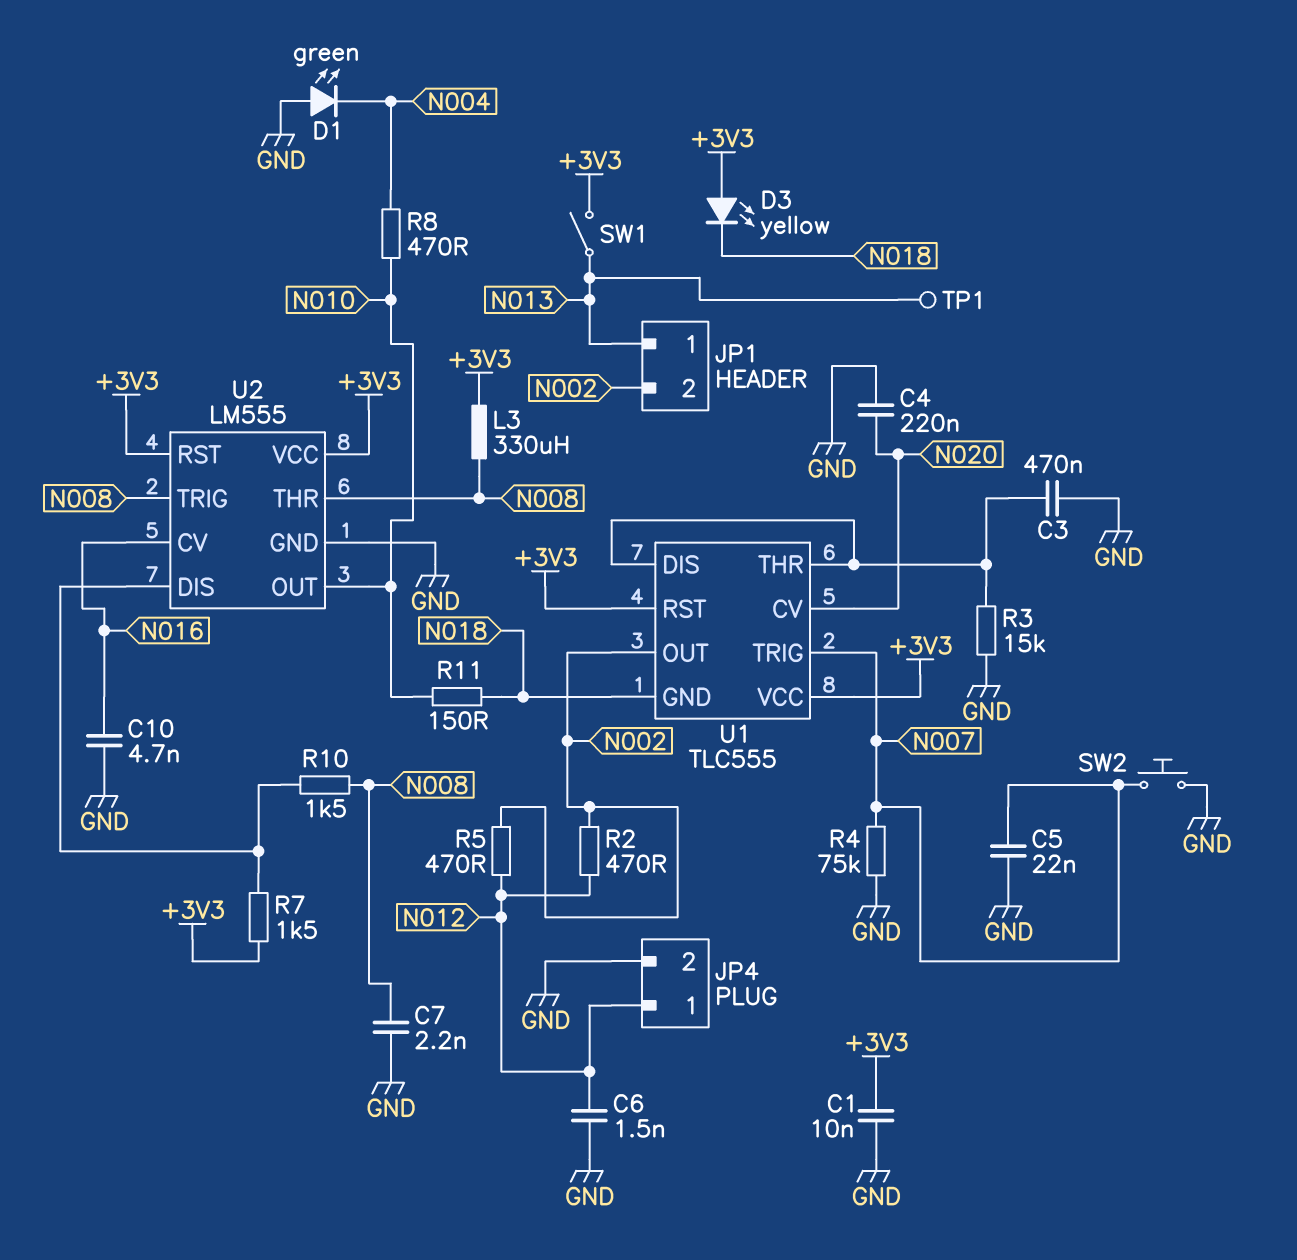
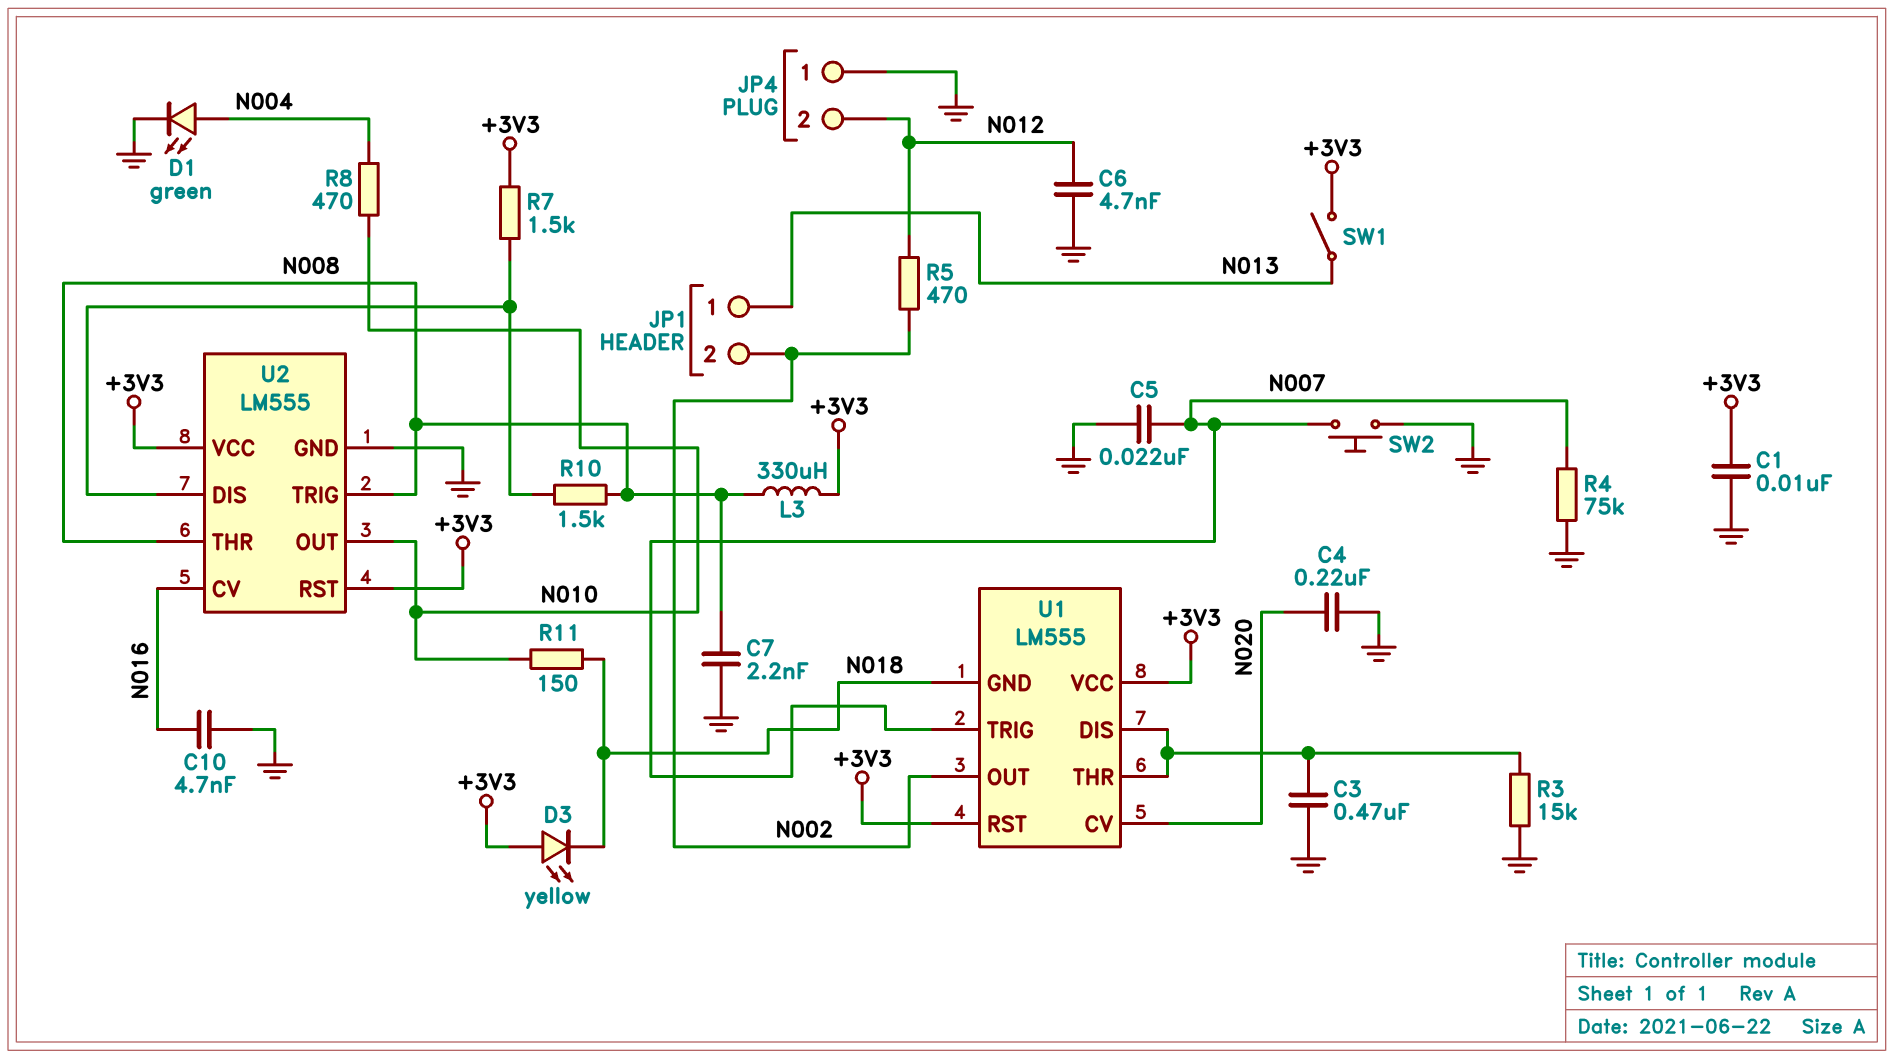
C6: 1.5nF (GND, N012) -> 4.7nF (GND, N012)
D1: LED green (A GND, K N004) -> LED green (A N004, K GND)
JP4 pin 1: N012 -> GND
JP4 pin 2: GND -> N012
R2: 470 (N002, N012) -> none
TP1: test point (N013) -> none
U1: TLC555 -> LM555

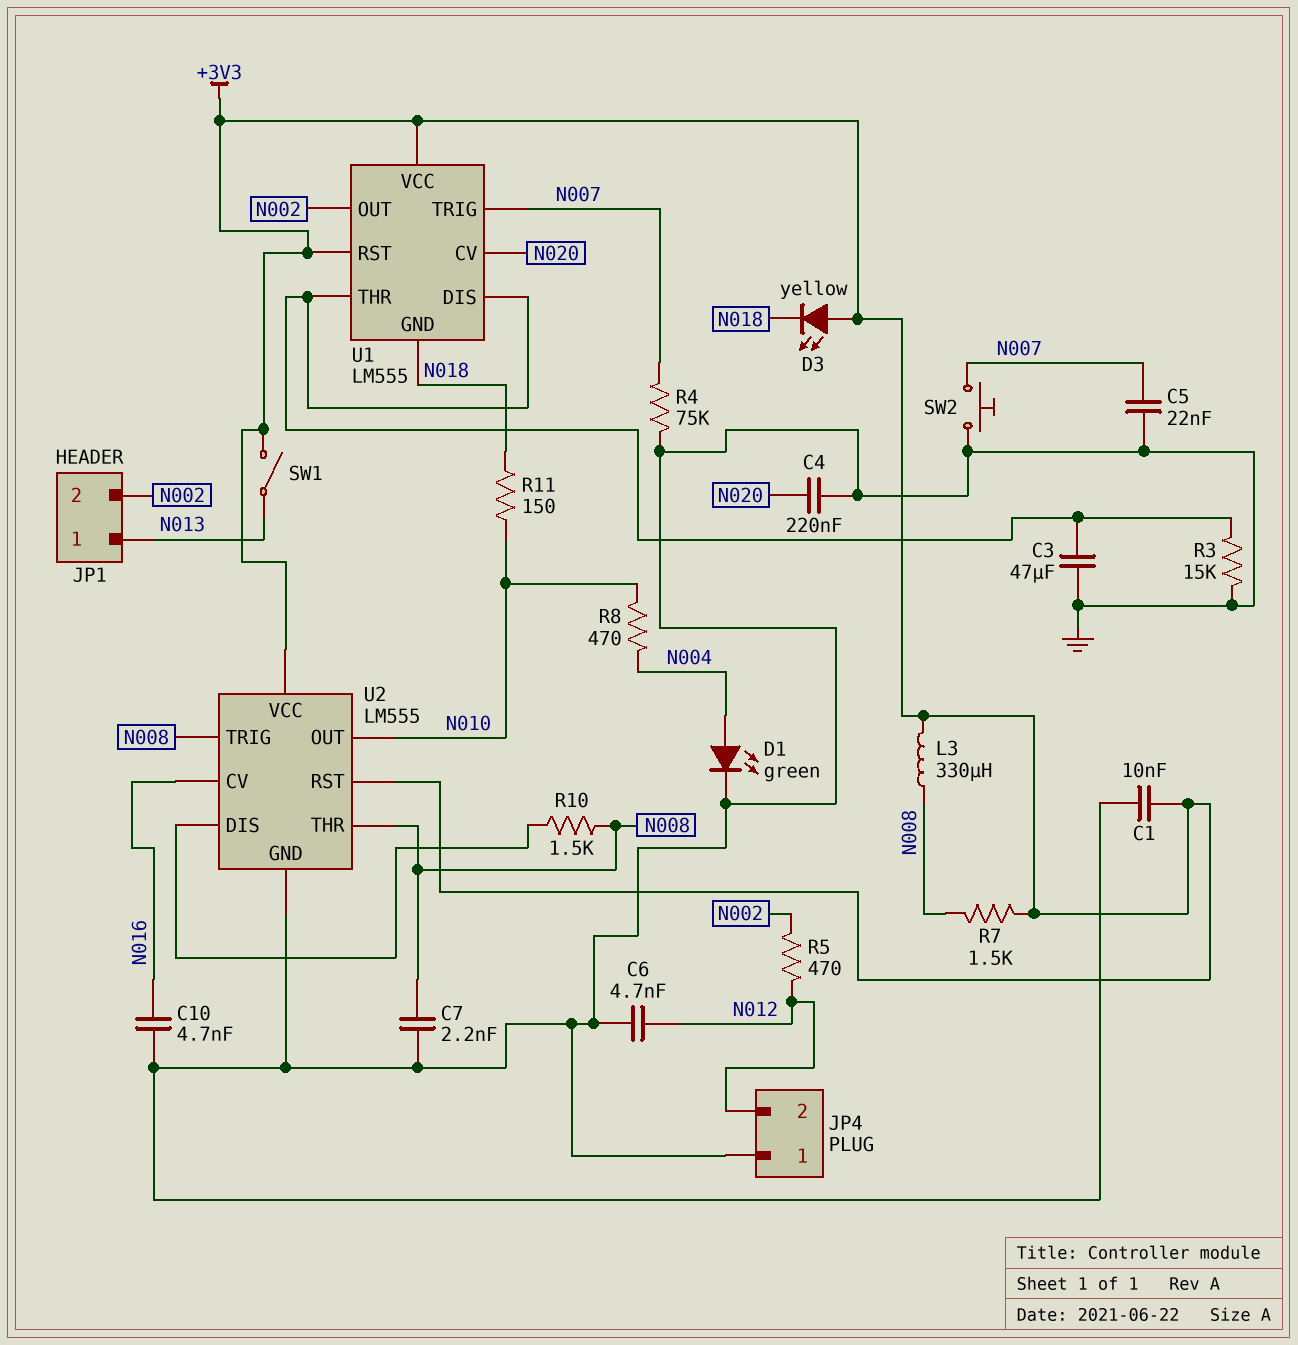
C3: 470nF (GND, U1/DIS) -> 47uF (GND, U1/DIS)
R7: 1.5k (+3V3, U2/DIS) -> 1.5k (+3V3, N008)

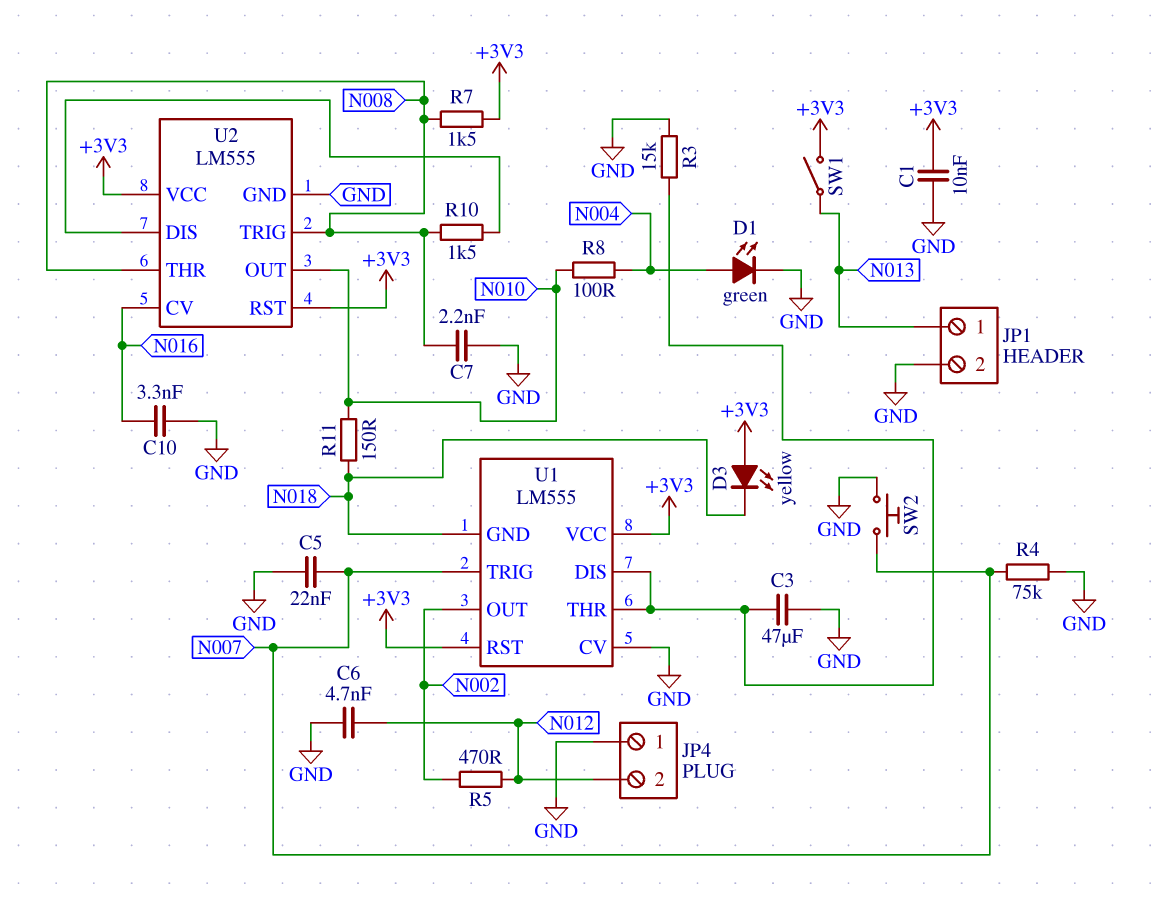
C4: 220nF (GND, N020) -> none
C10: 4.7nF (GND, N016) -> 3.3nF (GND, N016)
JP1 pin 2: N002 -> GND
L3: 330uH (+3V3, N008) -> none
R8: 470 (N004, N010) -> 100 (N004, N010)
U1 pin CV: N020 -> GND

